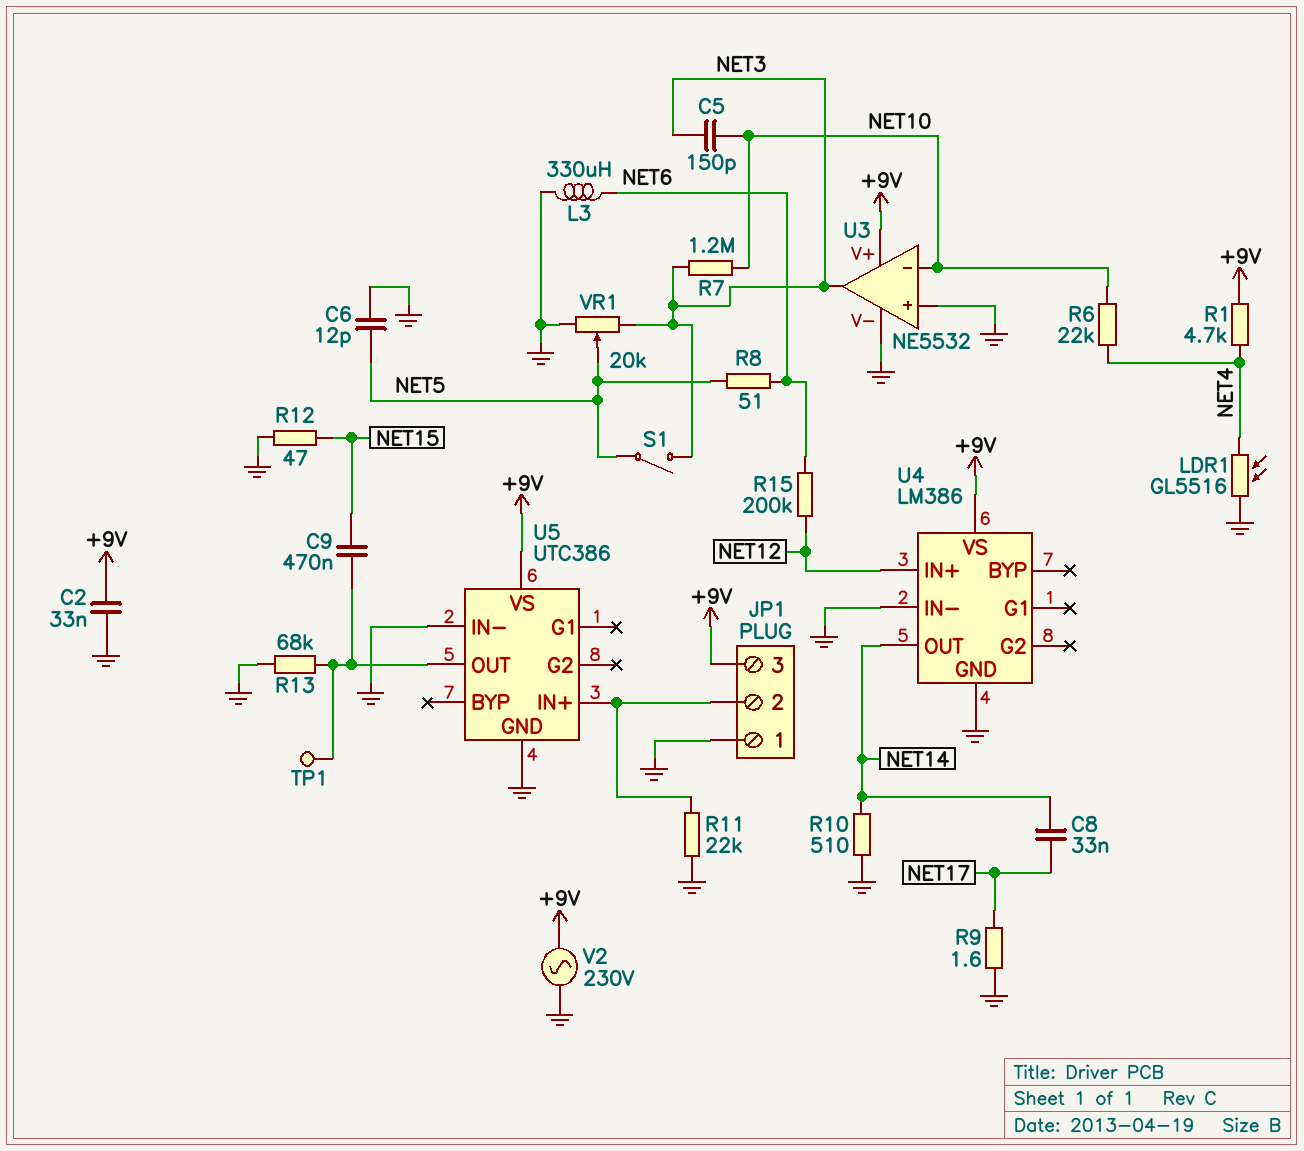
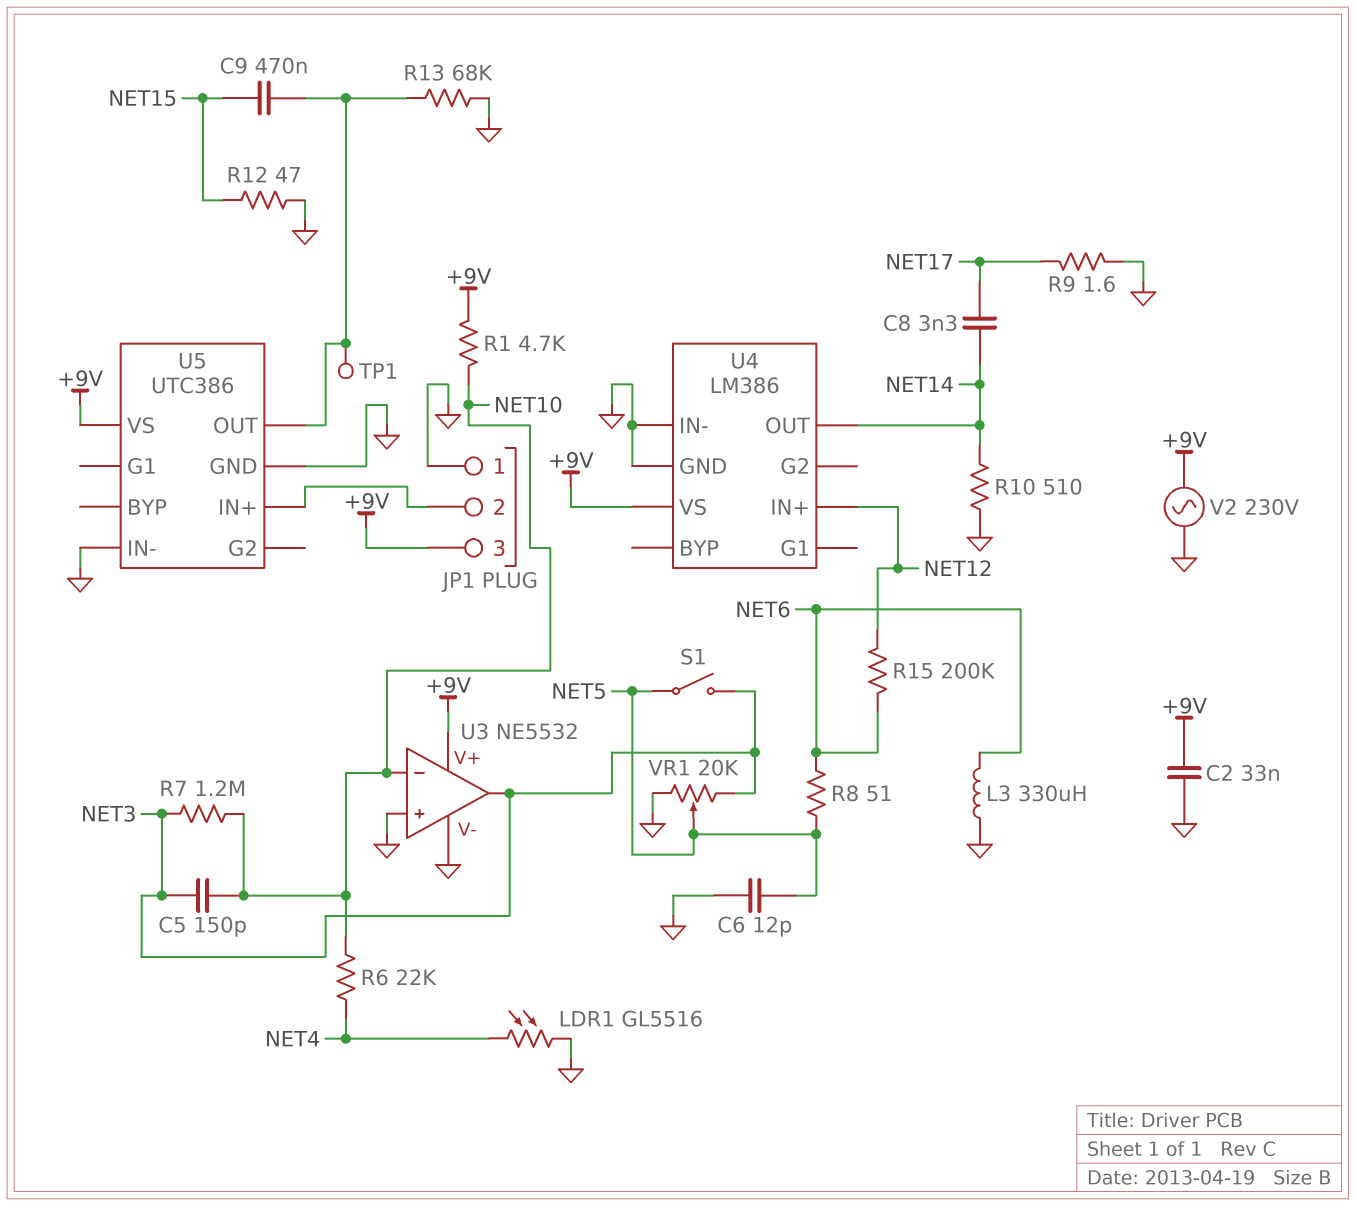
C8: 33nF (NET14, NET17) -> 3.3nF (NET14, NET17)
R1: 4.7k (+9V, NET4) -> 4.7k (+9V, NET10)
R11: 22k (GND, JP1/2) -> none

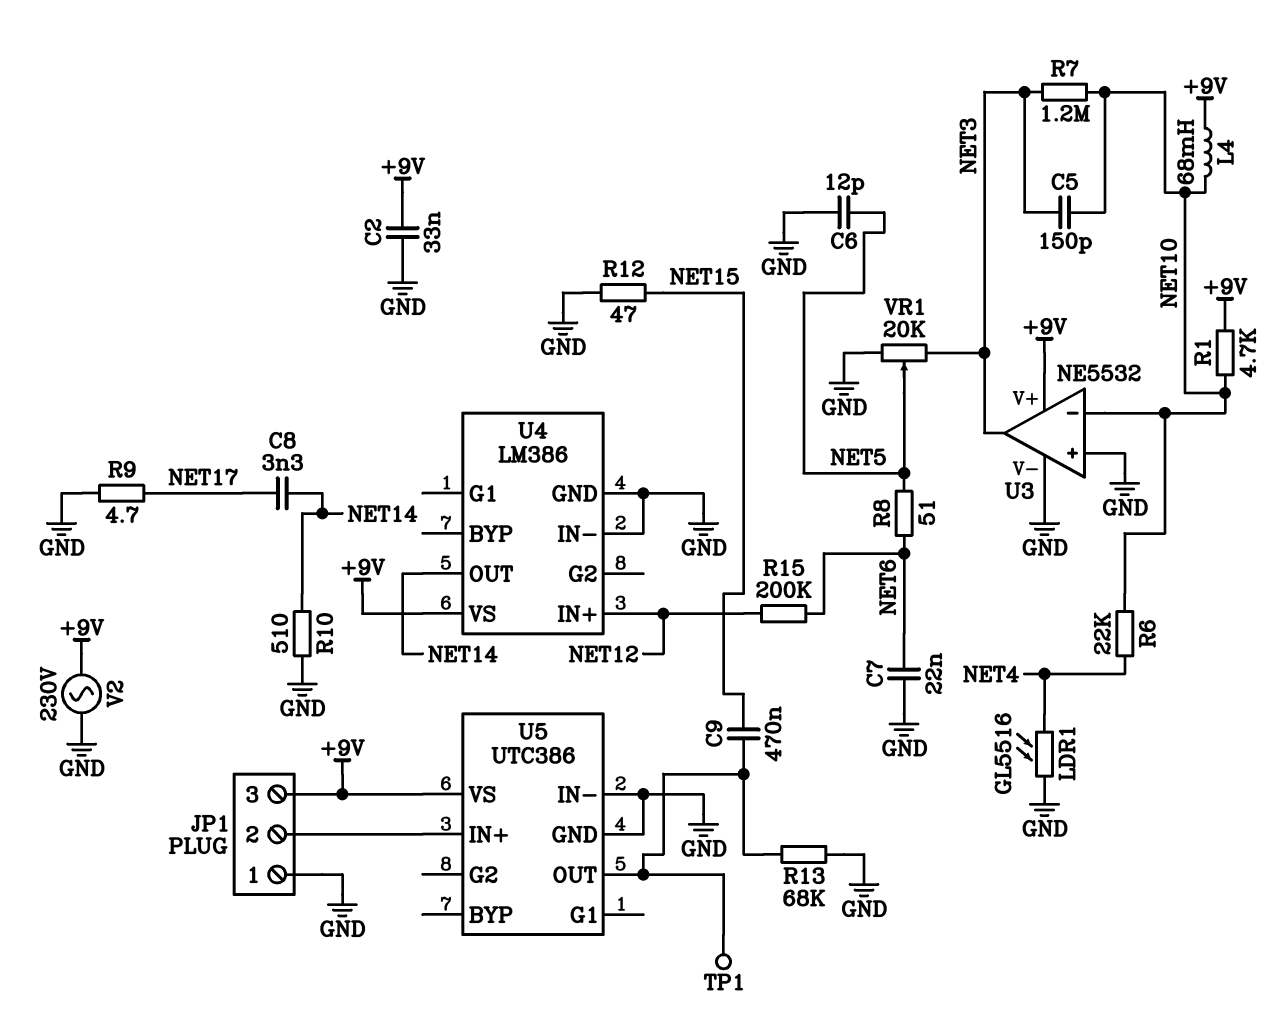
C7: none -> 22nF (GND, NET6)
L3: 330uH (GND, NET6) -> none
L4: none -> 68mH (+9V, NET10)
R9: 1.6 (GND, NET17) -> 4.7 (GND, NET17)
S1: switch (NET3, NET5) -> none

